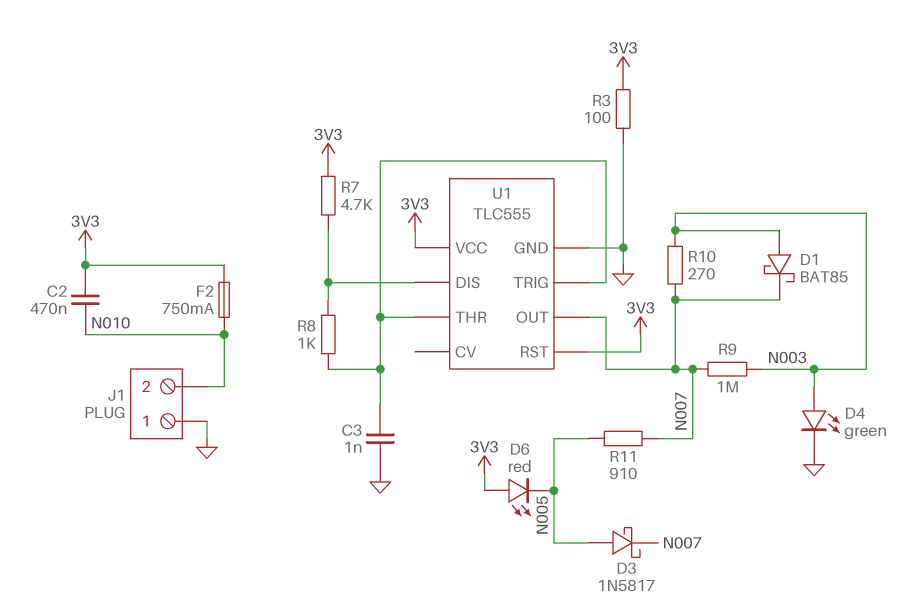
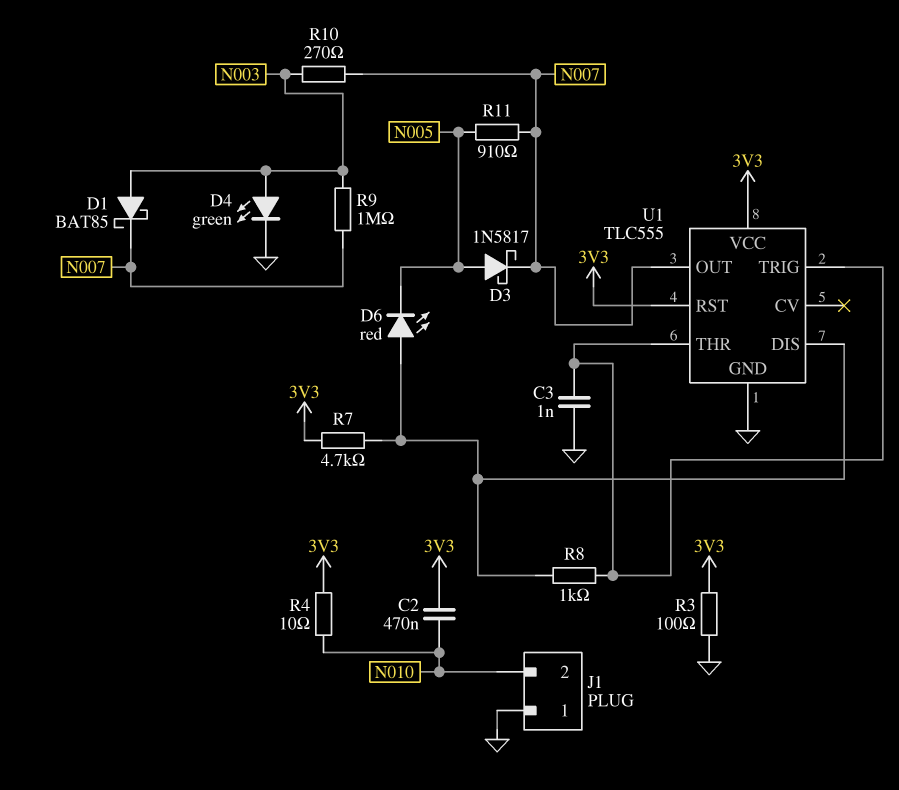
D6: LED red (A 3V3, K N005) -> LED red (A U1/DIS, K N005)
F2: 750mA (3V3, N010) -> none
R4: none -> 10 (3V3, N010)

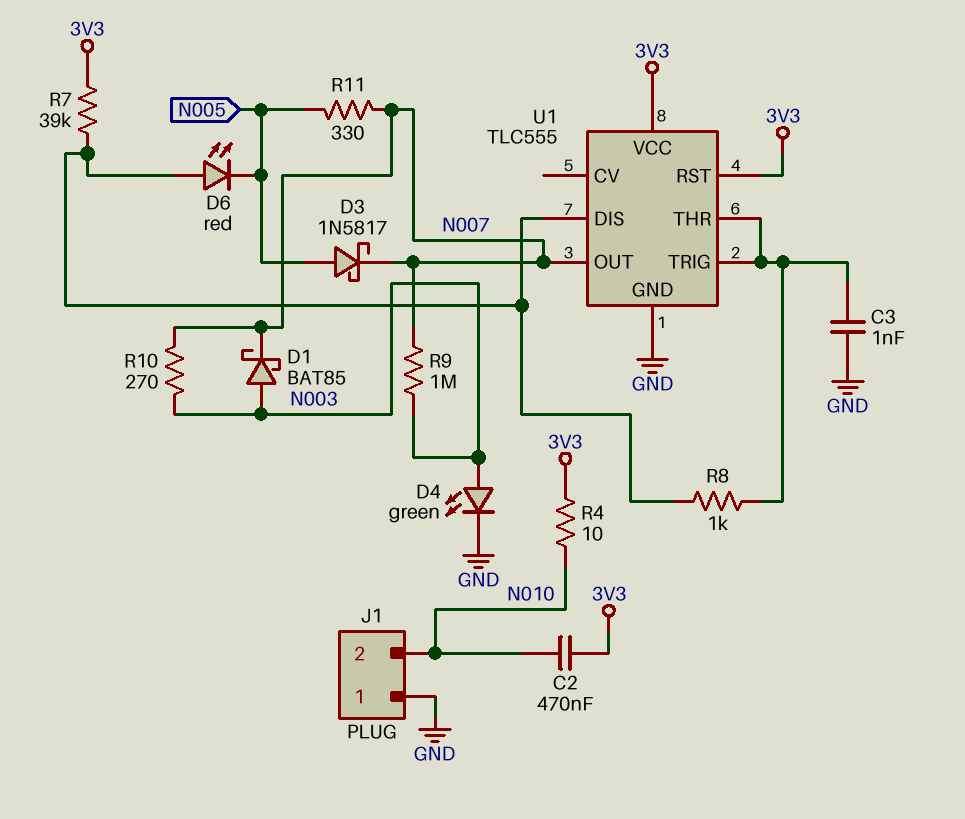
R3: 100 (3V3, GND) -> none
R7: 4.7k (3V3, U1/DIS) -> 39k (3V3, U1/DIS)
R11: 910 (N005, N007) -> 330 (N005, N007)

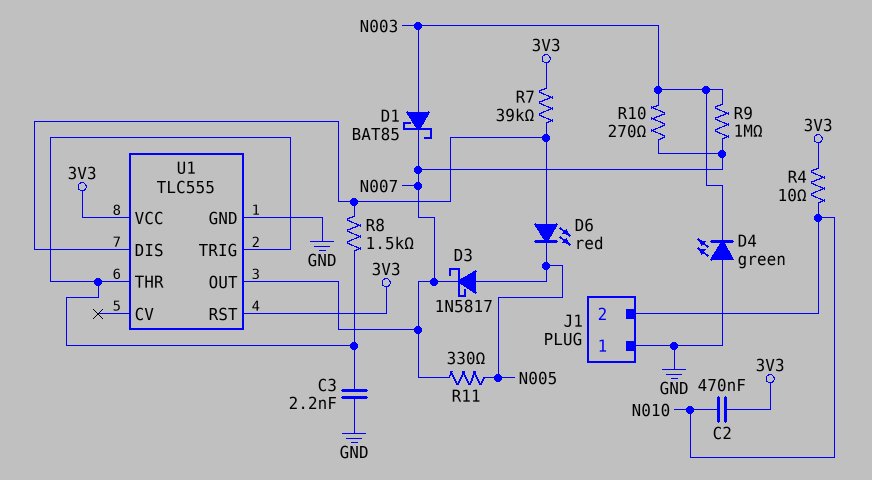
C3: 1nF (GND, U1/THR) -> 2.2nF (GND, U1/THR)
D4: LED green (A N003, K GND) -> LED green (A GND, K N003)
R8: 1k (U1/DIS, U1/THR) -> 1.5k (U1/DIS, U1/THR)

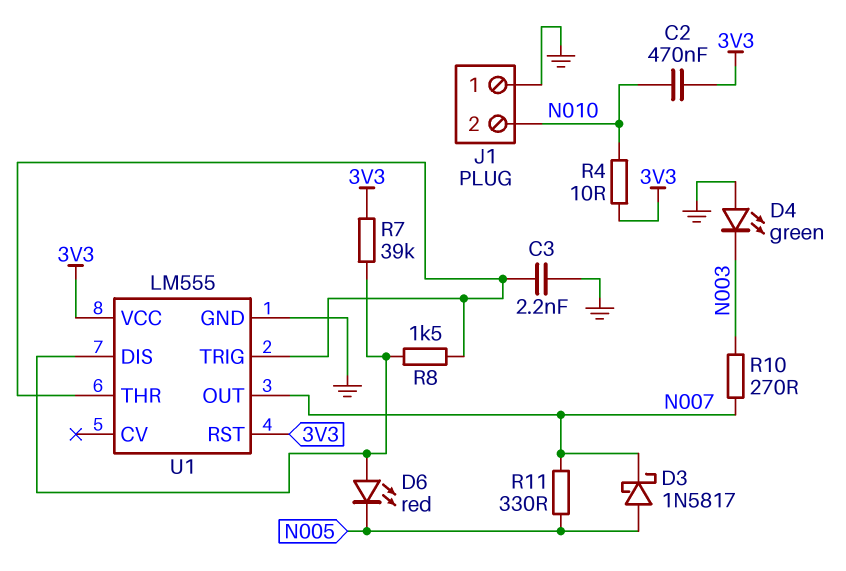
D1: schottky BAT85 (A N003, K N007) -> none
R9: 1M (N003, N007) -> none
U1: TLC555 -> LM555

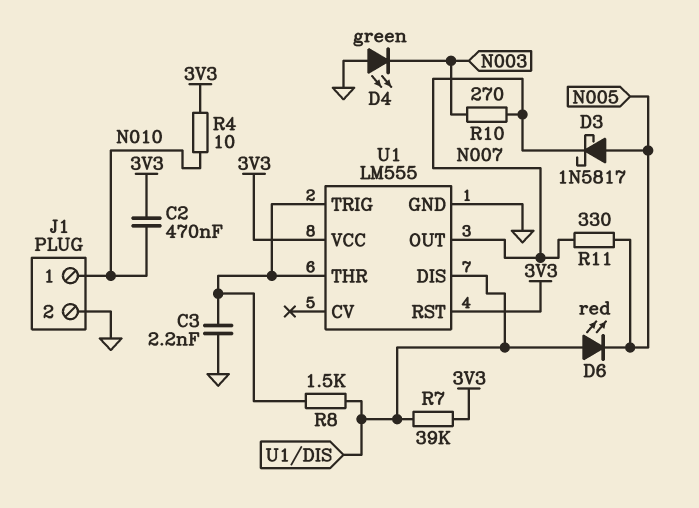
J1 pin 1: GND -> N010
J1 pin 2: N010 -> GND

